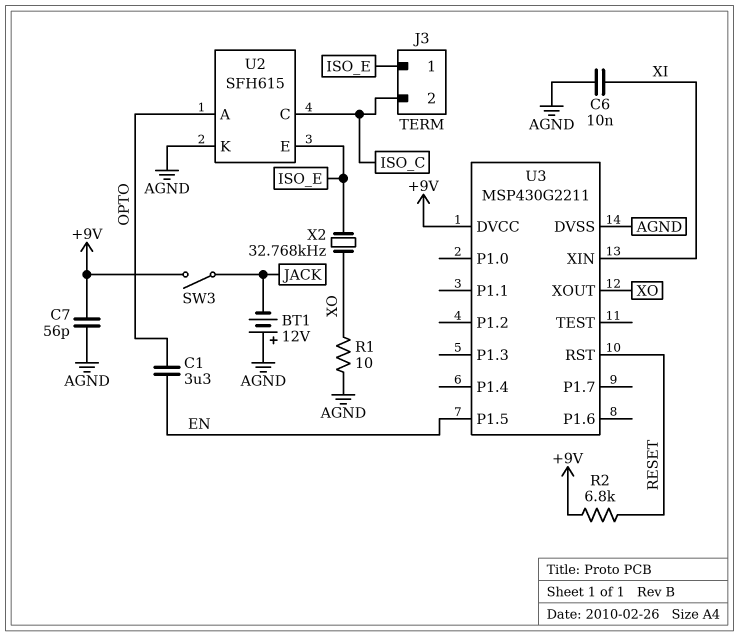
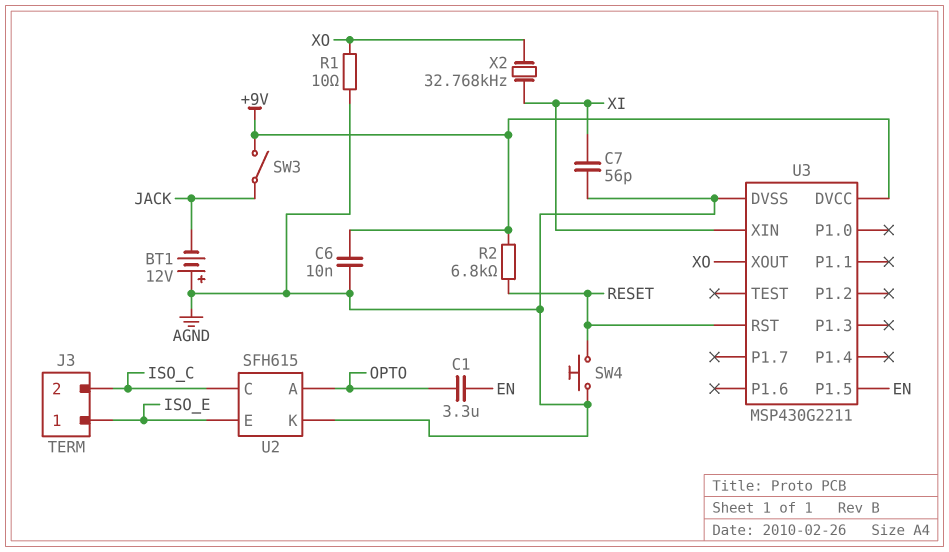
C6: 10nF (AGND, XI) -> 10nF (+9V, AGND)
C7: 56pF (+9V, AGND) -> 56pF (AGND, XI)
SW4: none -> button (AGND, RESET)
X2: 32.768kHz (ISO_E, XO) -> 32.768kHz (XI, XO)

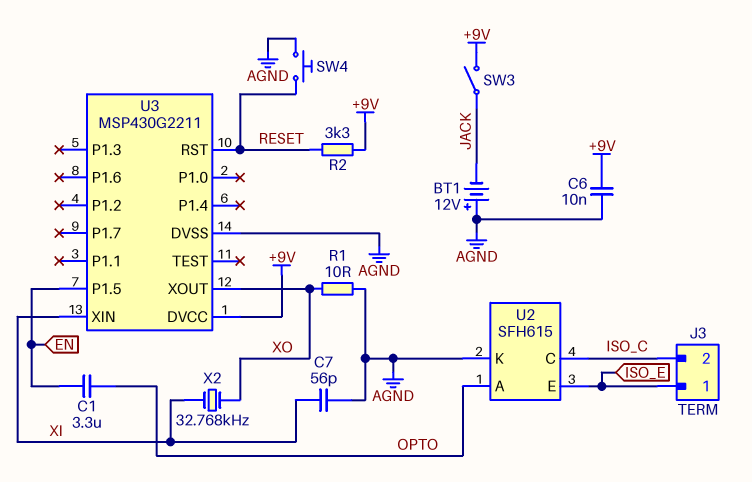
R2: 6.8k (+9V, RESET) -> 3.3k (+9V, RESET)

